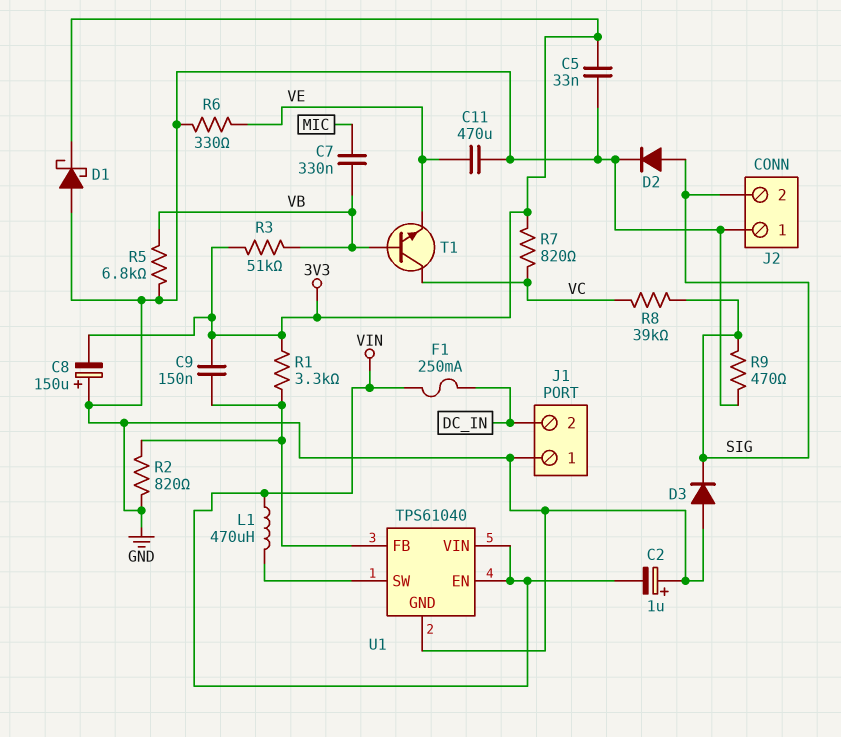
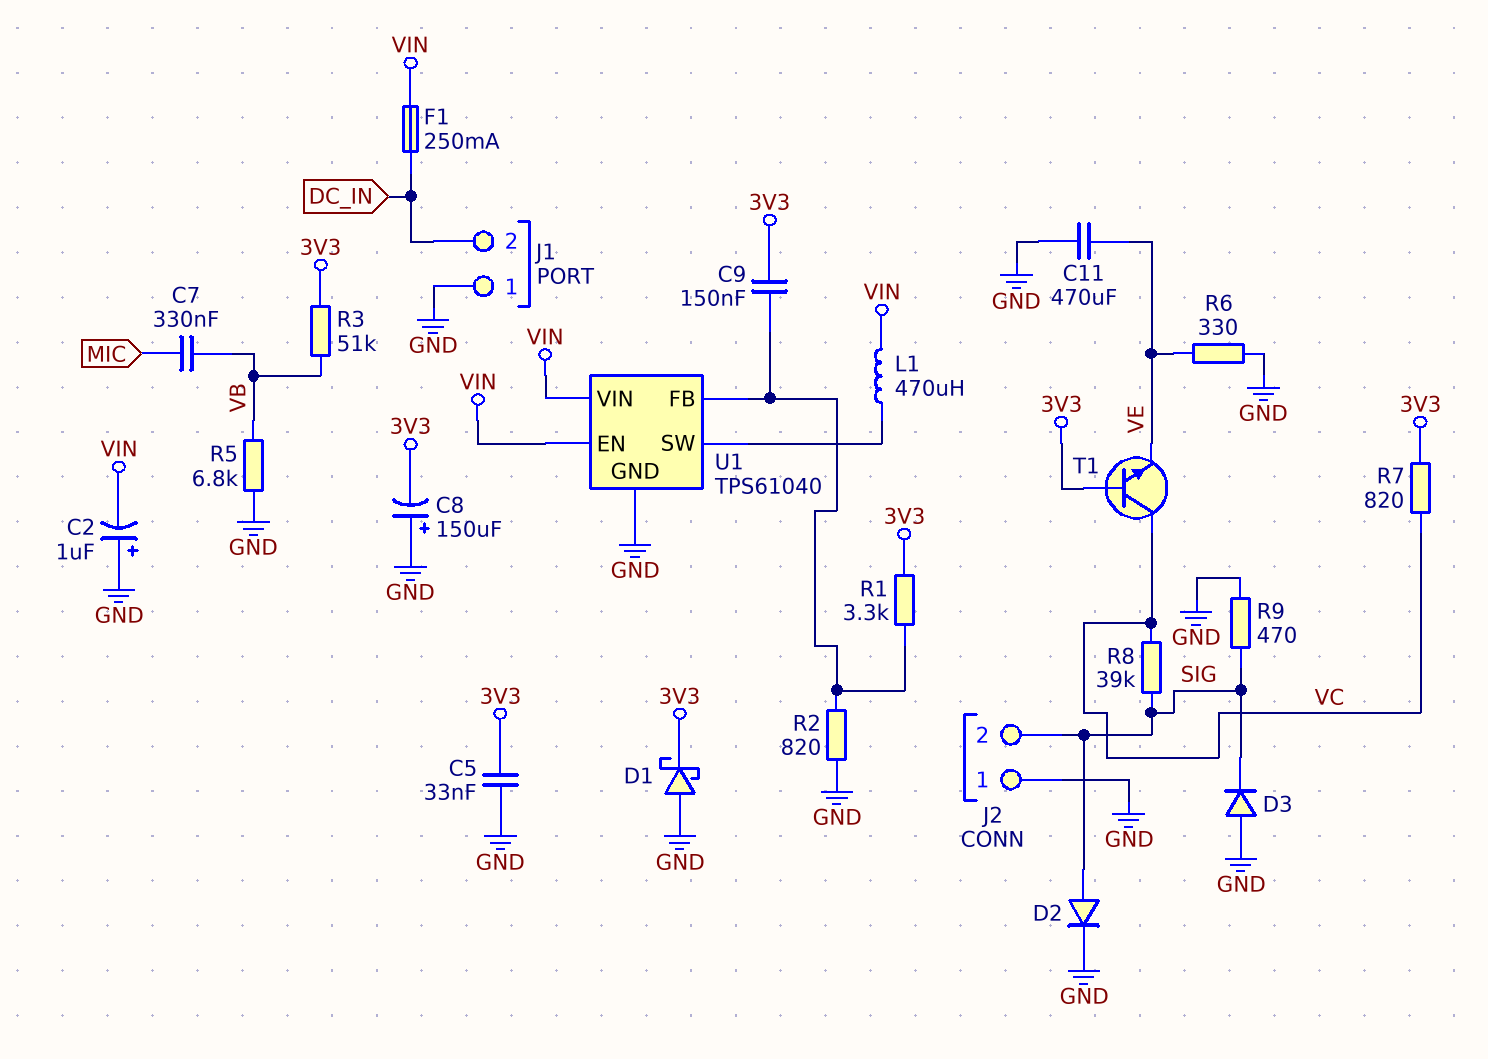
T1: NPN (B VB, C VC, E VE) -> NPN (B 3V3, C VC, E VE)

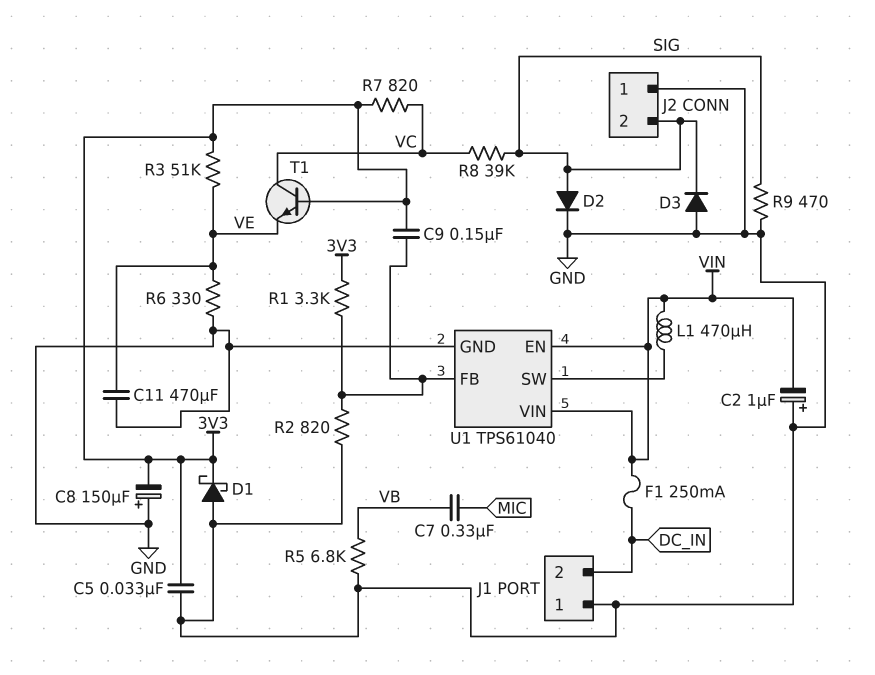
R3: 51k (3V3, VB) -> 51k (3V3, VE)

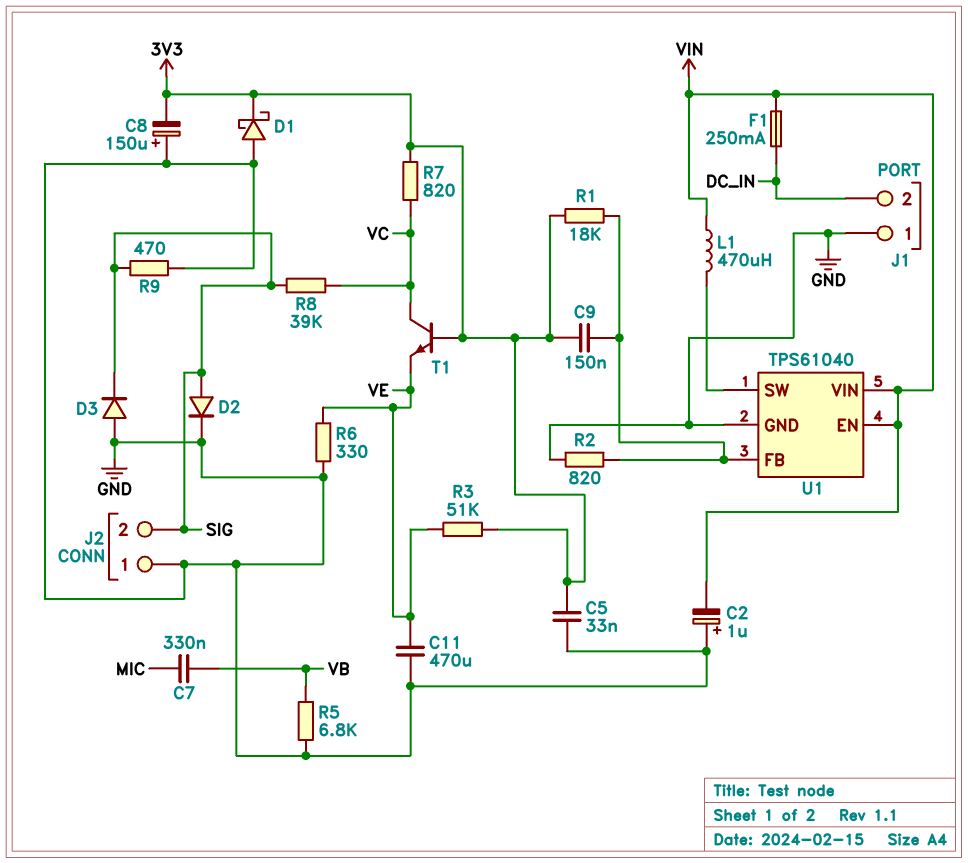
R1: 3.3k (3V3, U1/FB) -> 18k (3V3, U1/FB)

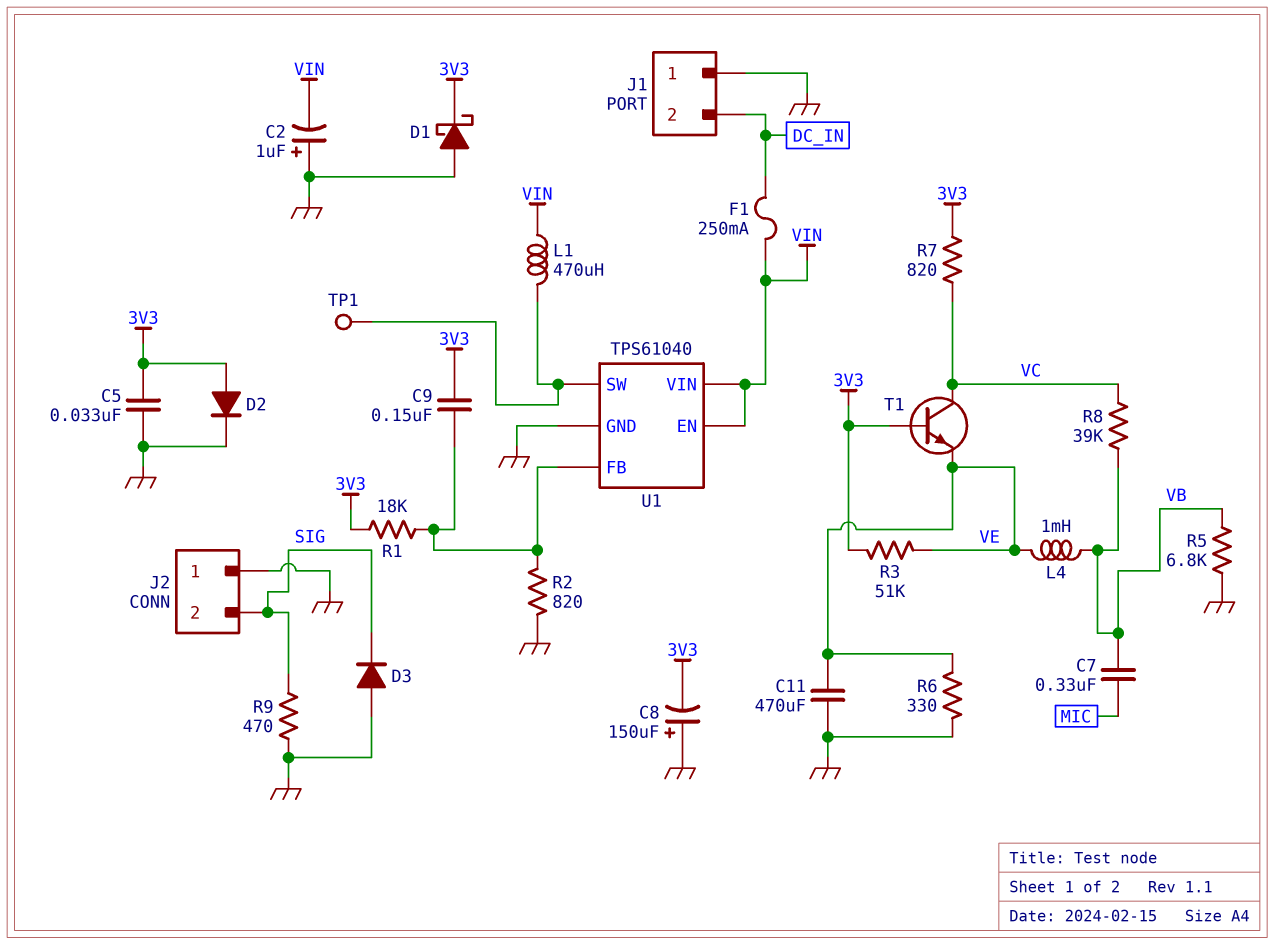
D2: diode (A SIG, K GND) -> diode (A 3V3, K GND)
L4: none -> 1mH (VB, VE)
R8: 39k (SIG, VC) -> 39k (VB, VC)
TP1: none -> test point (U1/SW)

